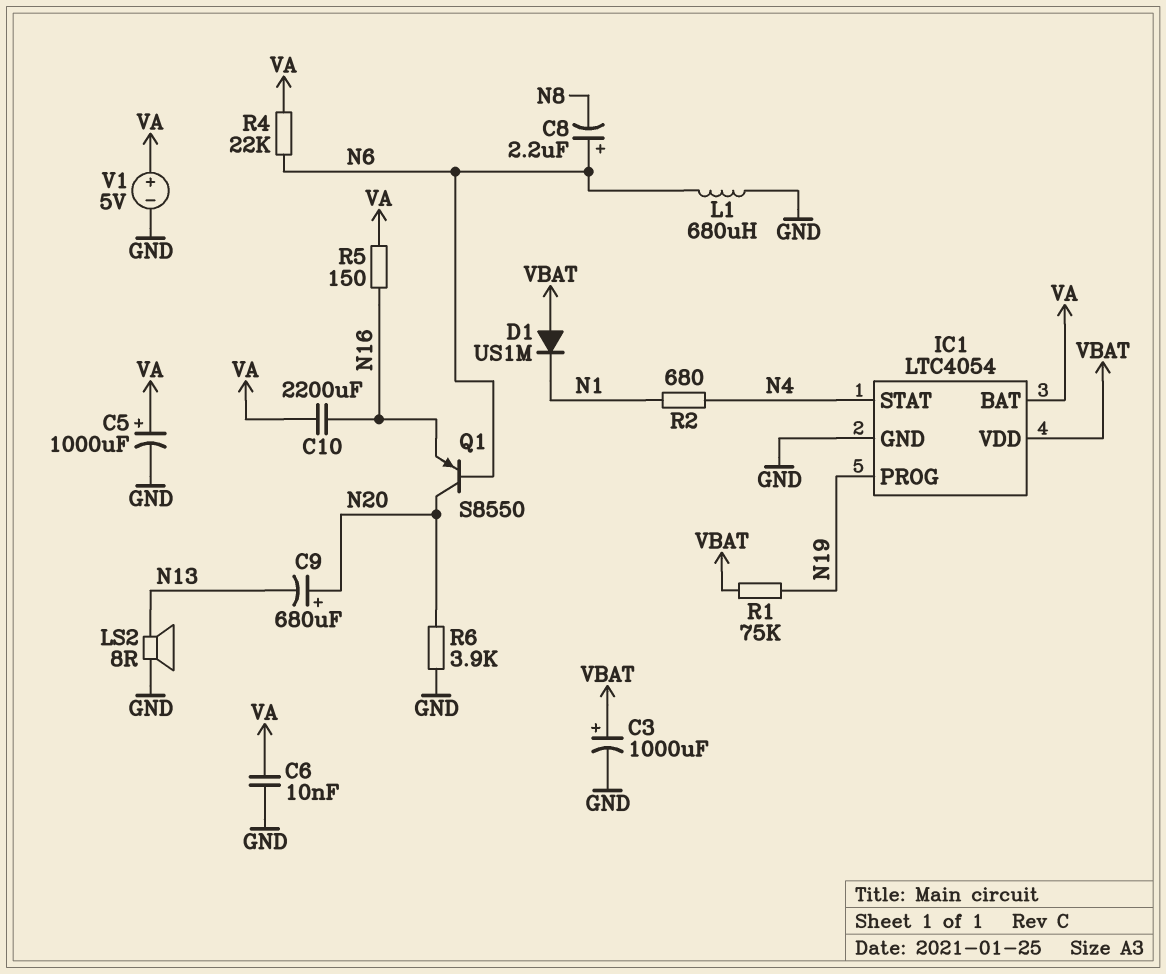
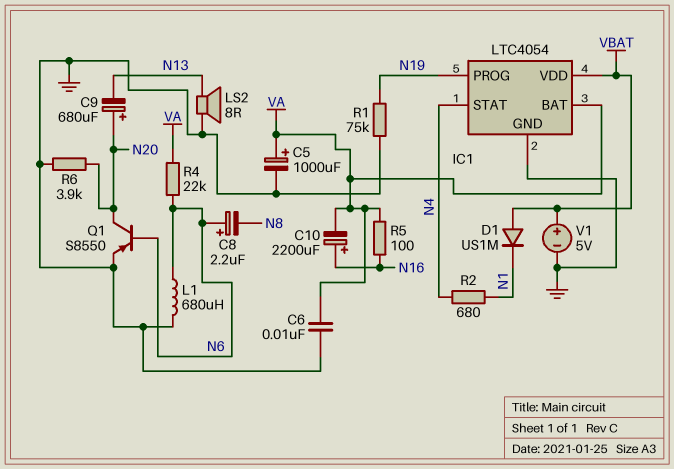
C3: 1000uF (plus VBAT, minus GND) -> none
C10: 2200uF (N16, VA) -> 2200uF (plus N16, minus VA)
Q1: PNP S8550 (B N6, C N20, E N16) -> PNP S8550 (B N6, C N20, E GND)
R1: 75k (N19, VBAT) -> 75k (GND, N19)
R5: 150 (N16, VA) -> 100 (N16, VA)
V1: 5V (plus VA, minus GND) -> 5V (plus VBAT, minus GND)

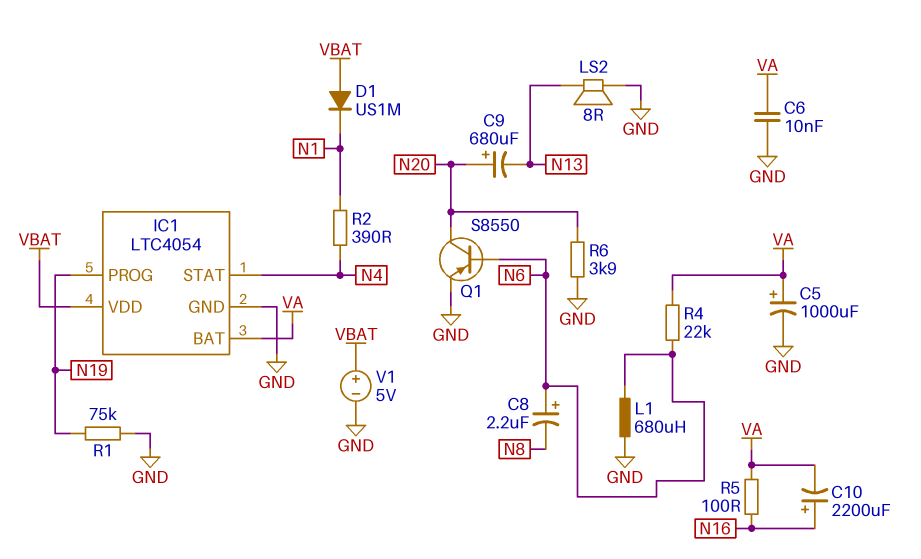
R2: 680 (N1, N4) -> 390 (N1, N4)

